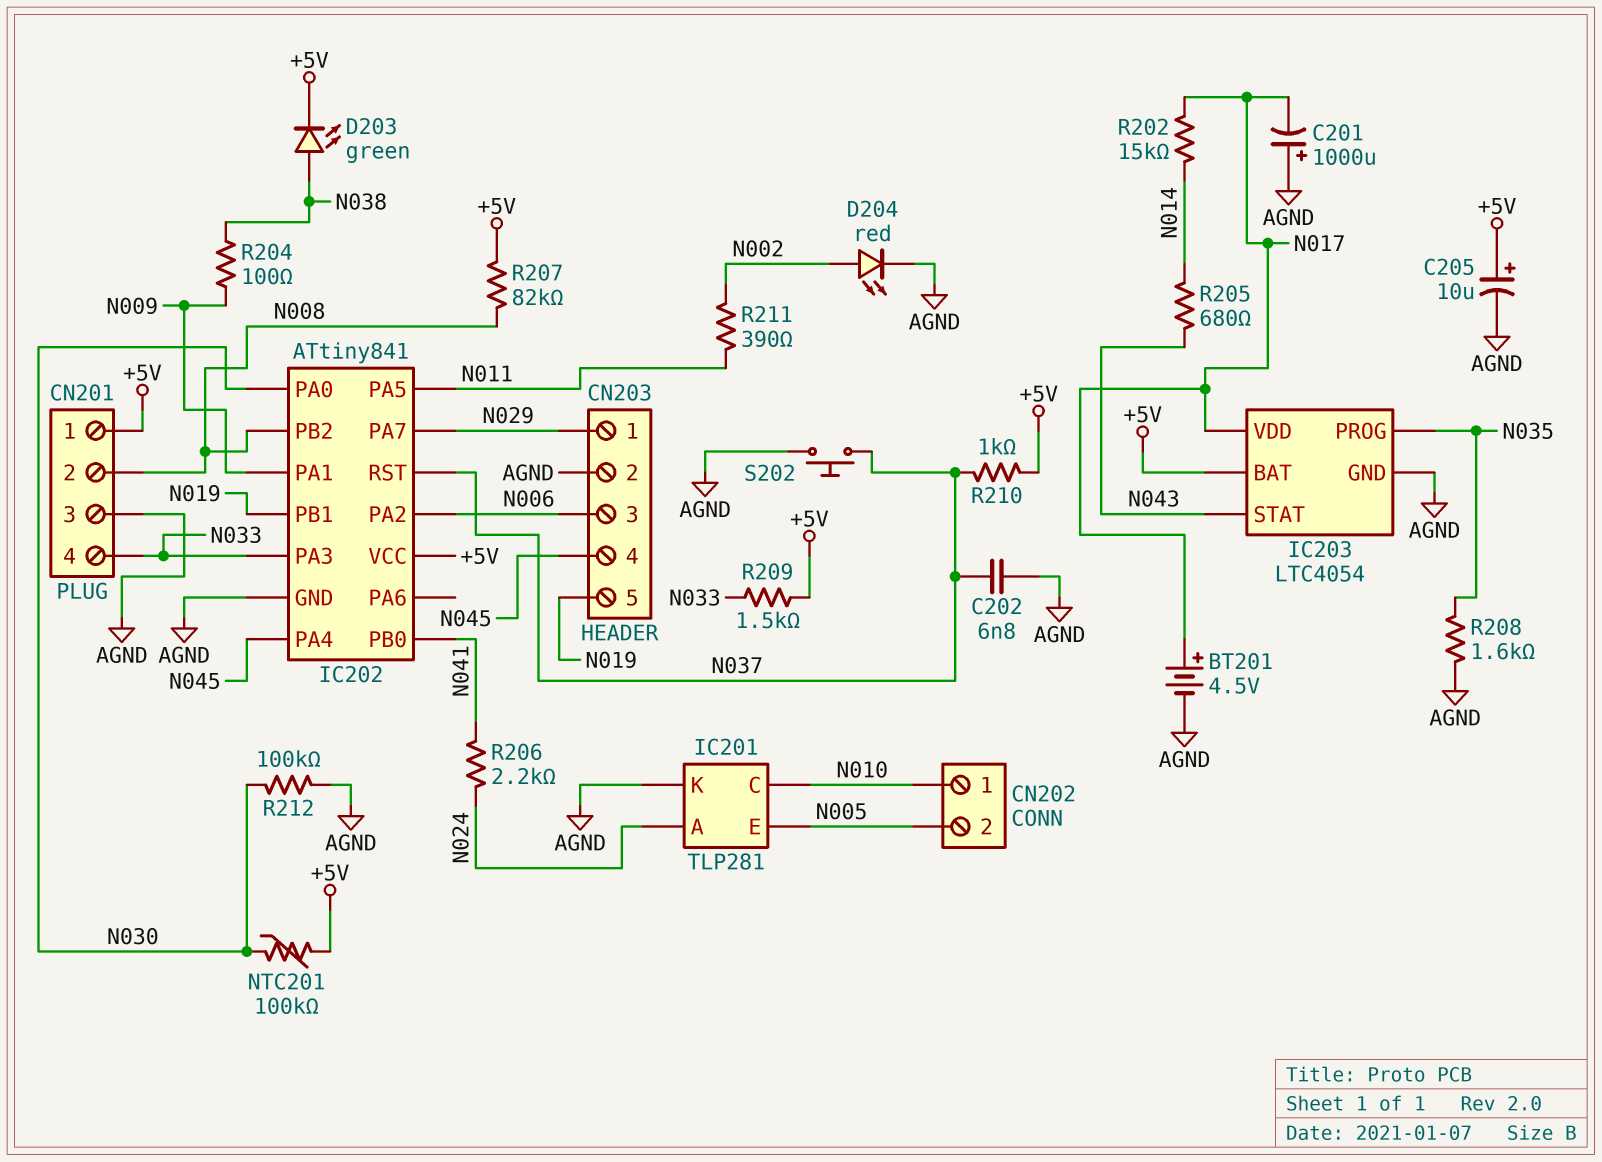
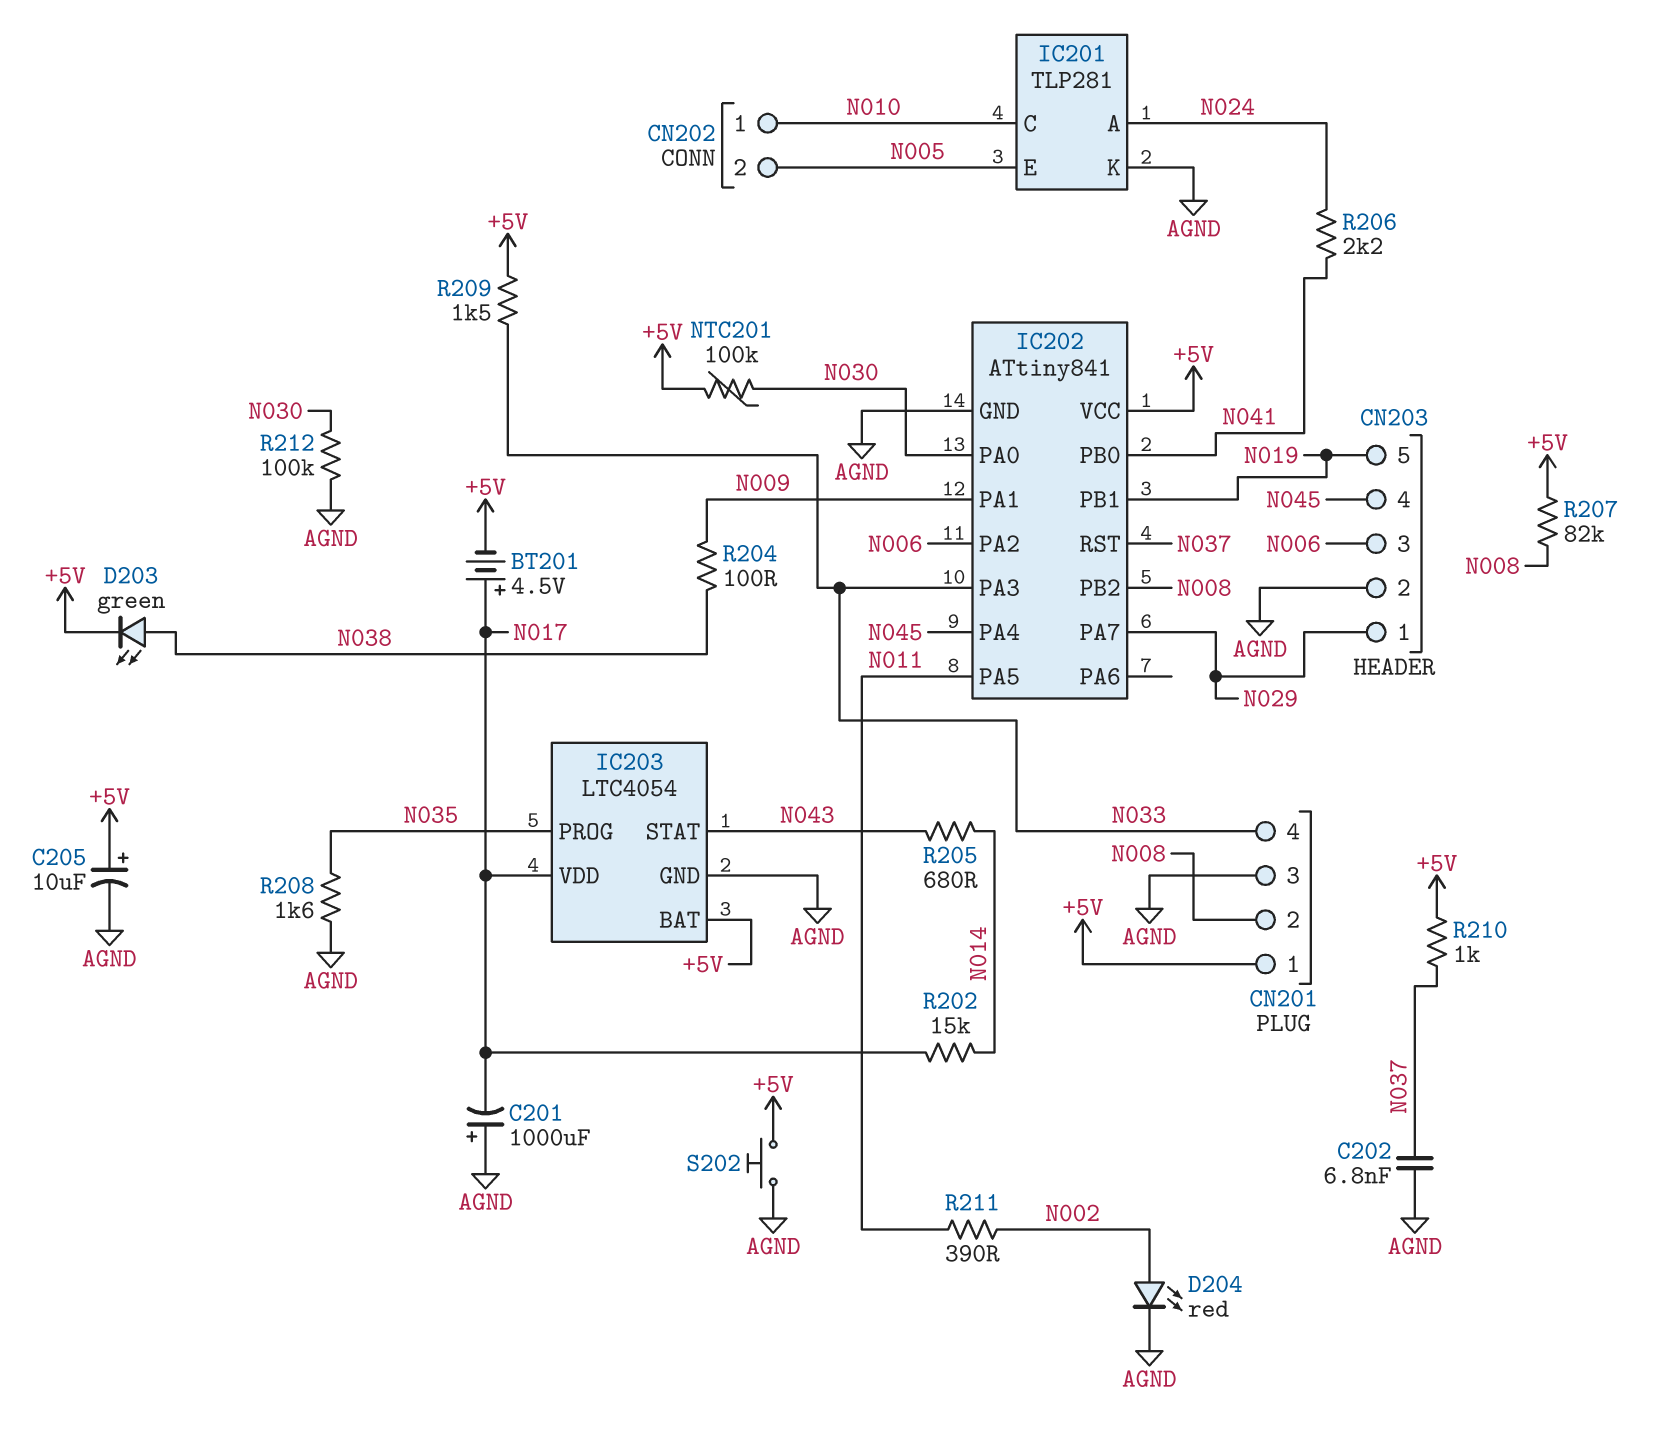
BT201: 4.5V (plus N017, minus AGND) -> 4.5V (plus N017, minus +5V)
S202: button (AGND, N037) -> button (+5V, AGND)

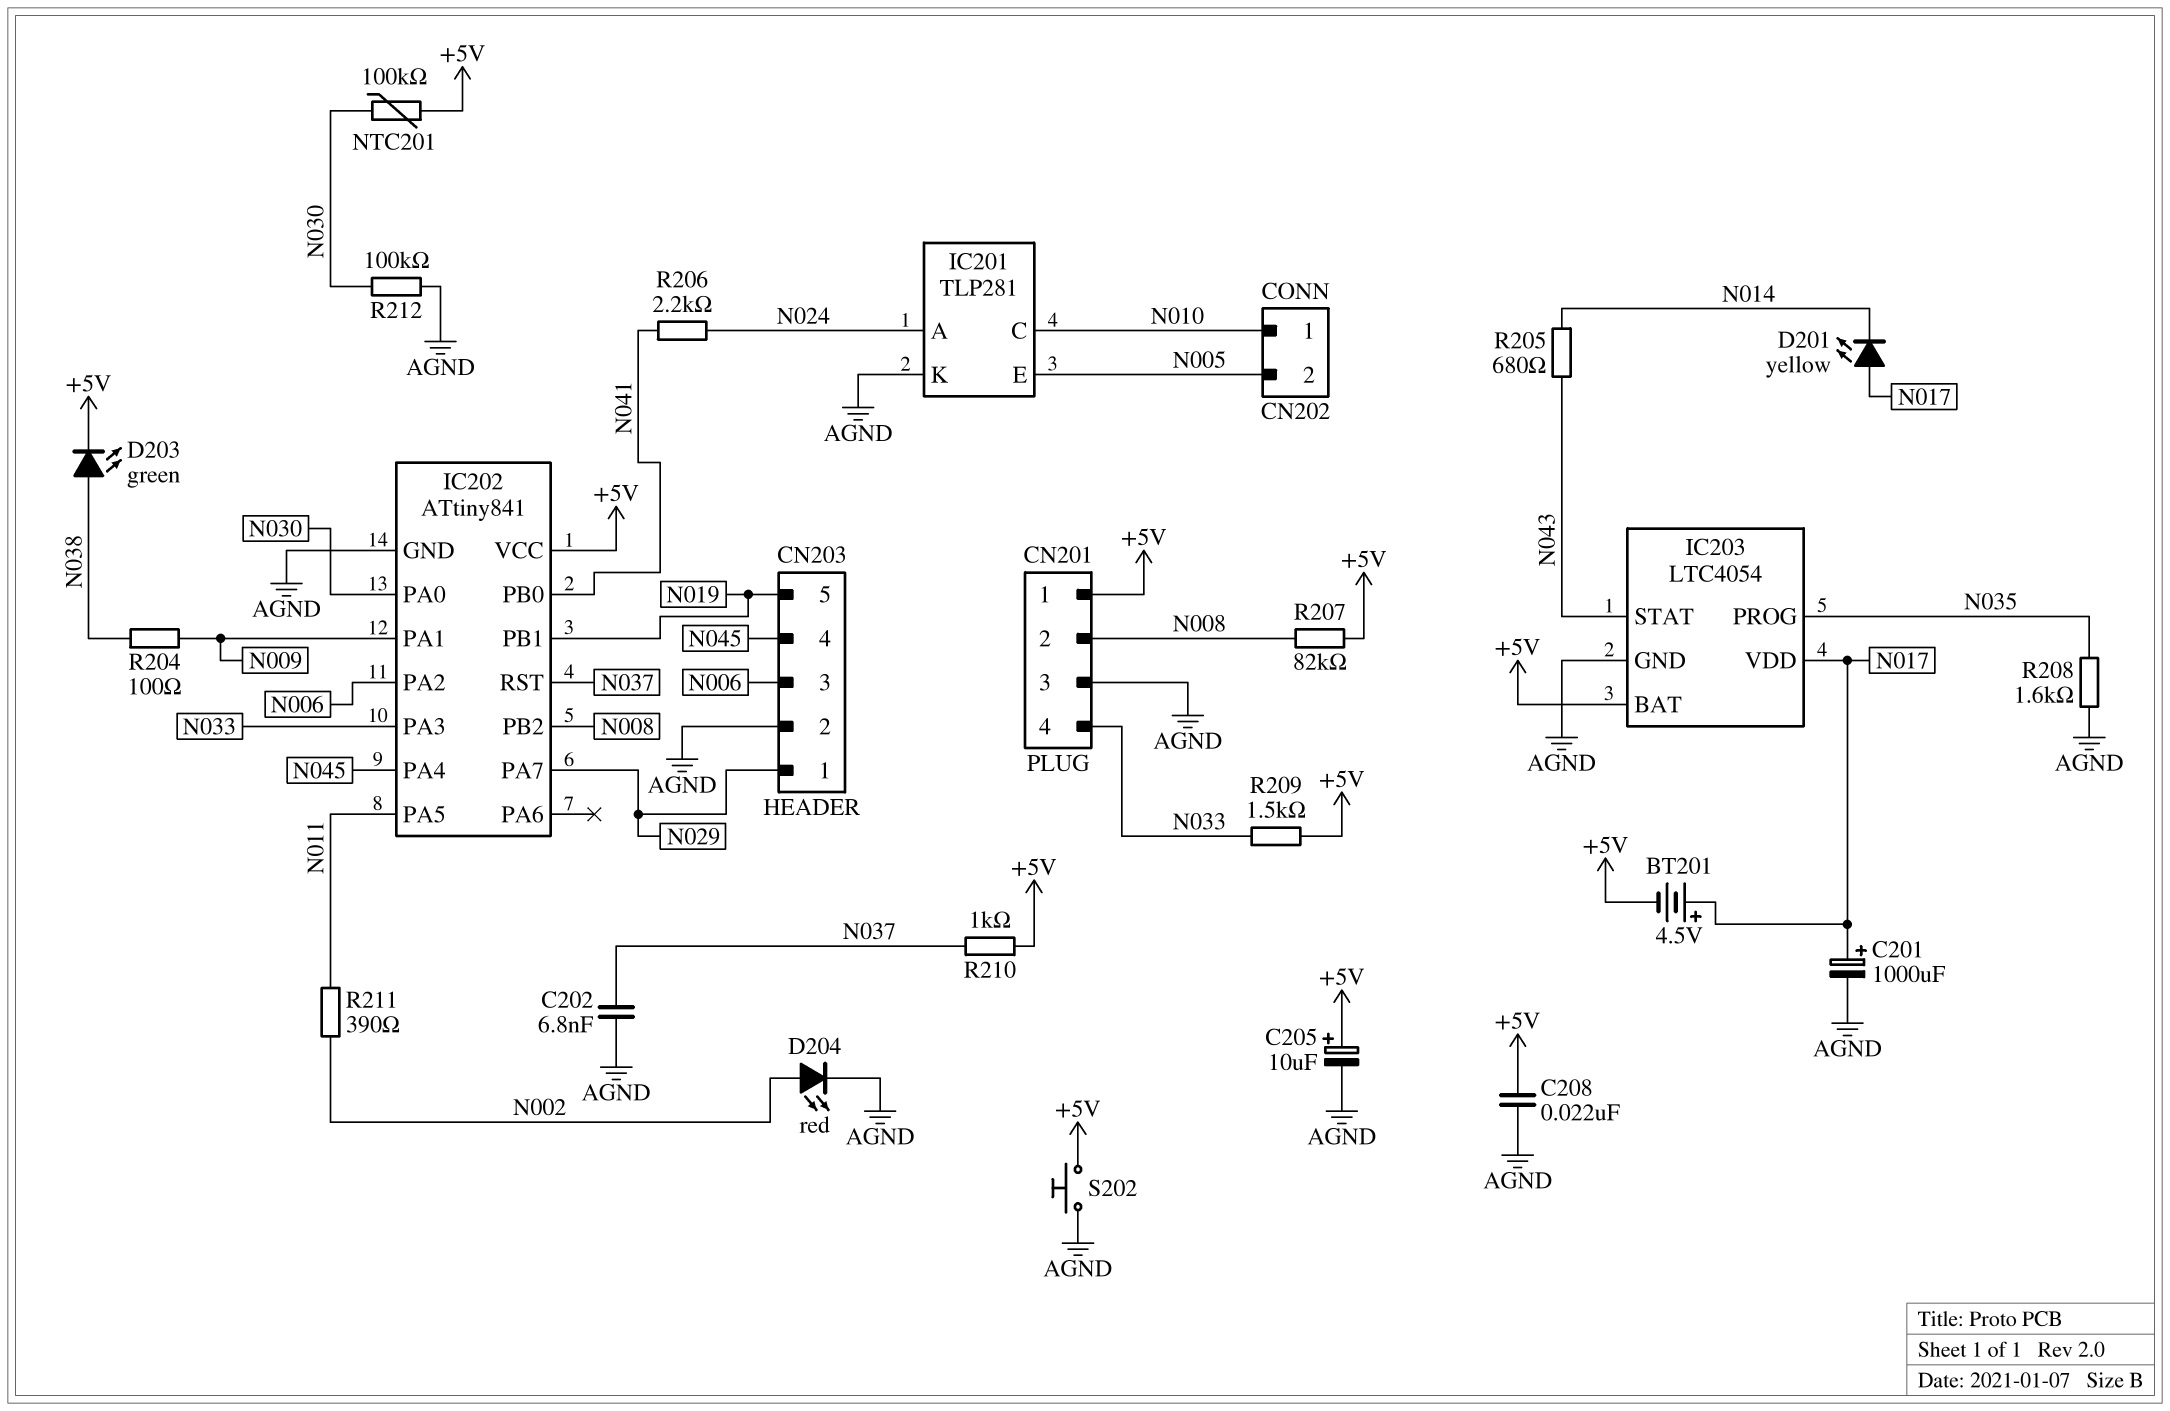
C201: 1000uF (plus AGND, minus N017) -> 1000uF (plus N017, minus AGND)
C208: none -> 22nF (+5V, AGND)
D201: none -> LED yellow (A N017, K N014)
R202: 15k (N014, N017) -> none

